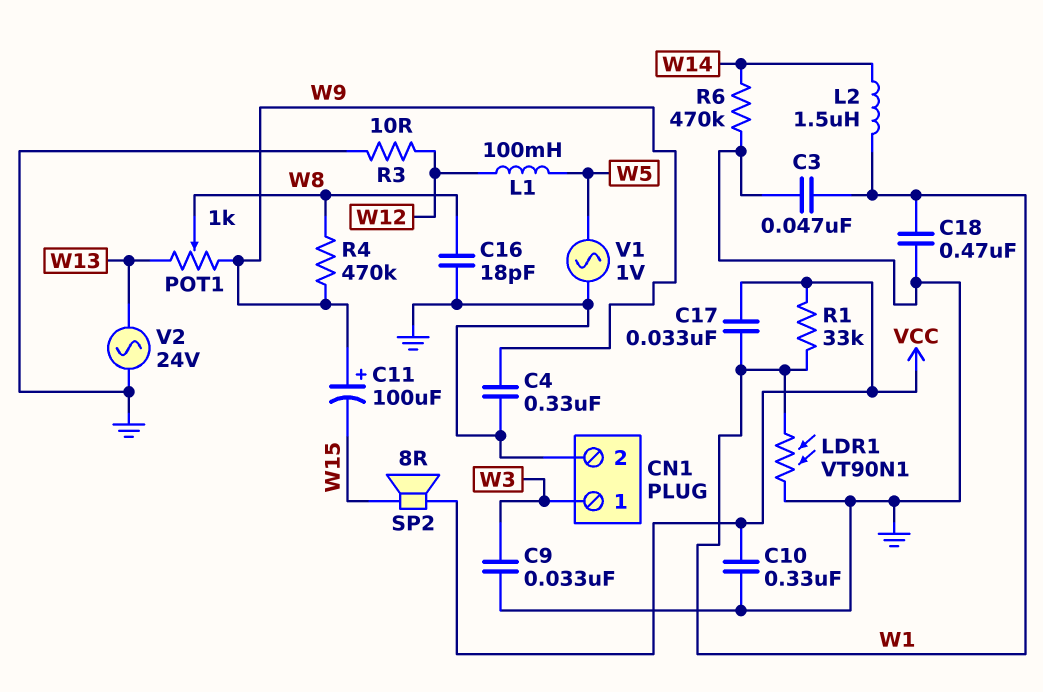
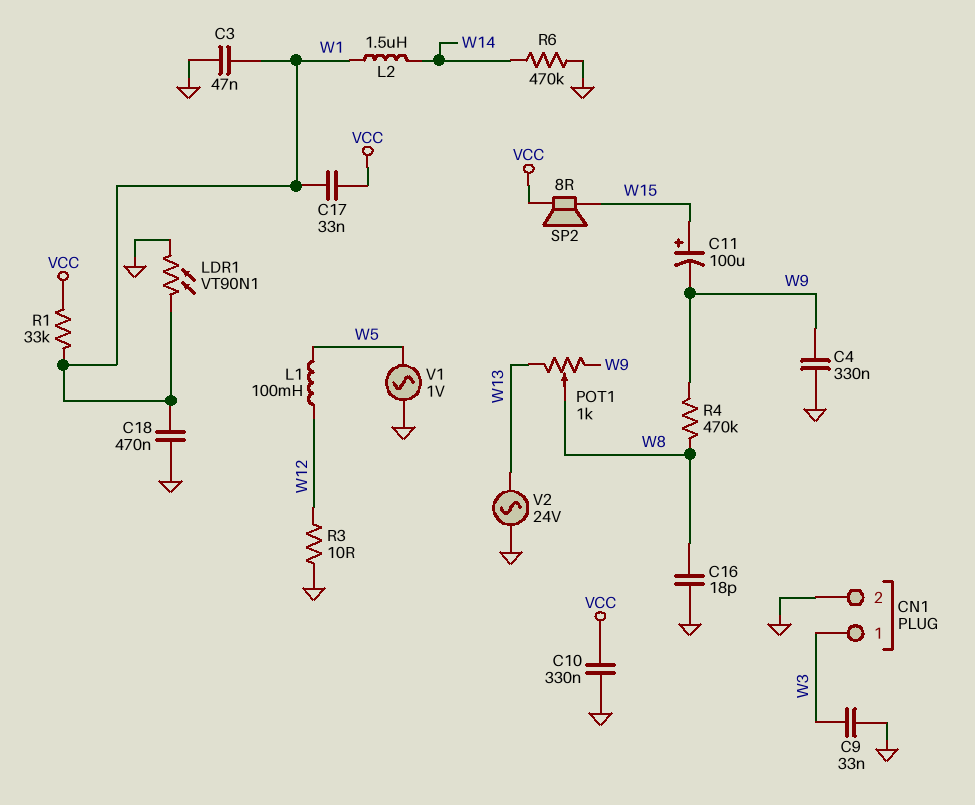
C11: 100uF (plus W9, minus W15) -> 100uF (plus W15, minus W9)

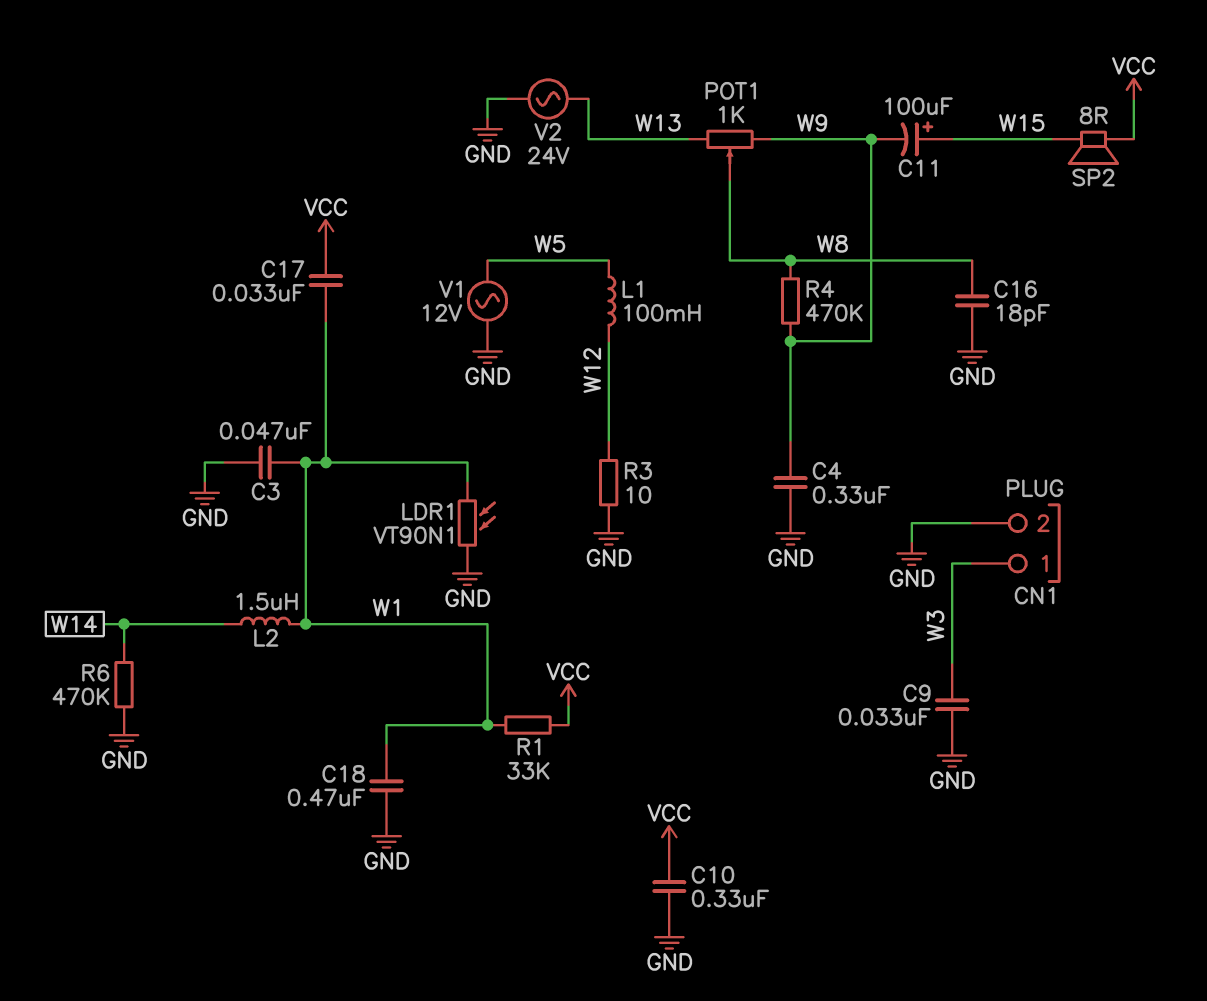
V1: AC 1V (GND, W5) -> AC 12V (GND, W5)

